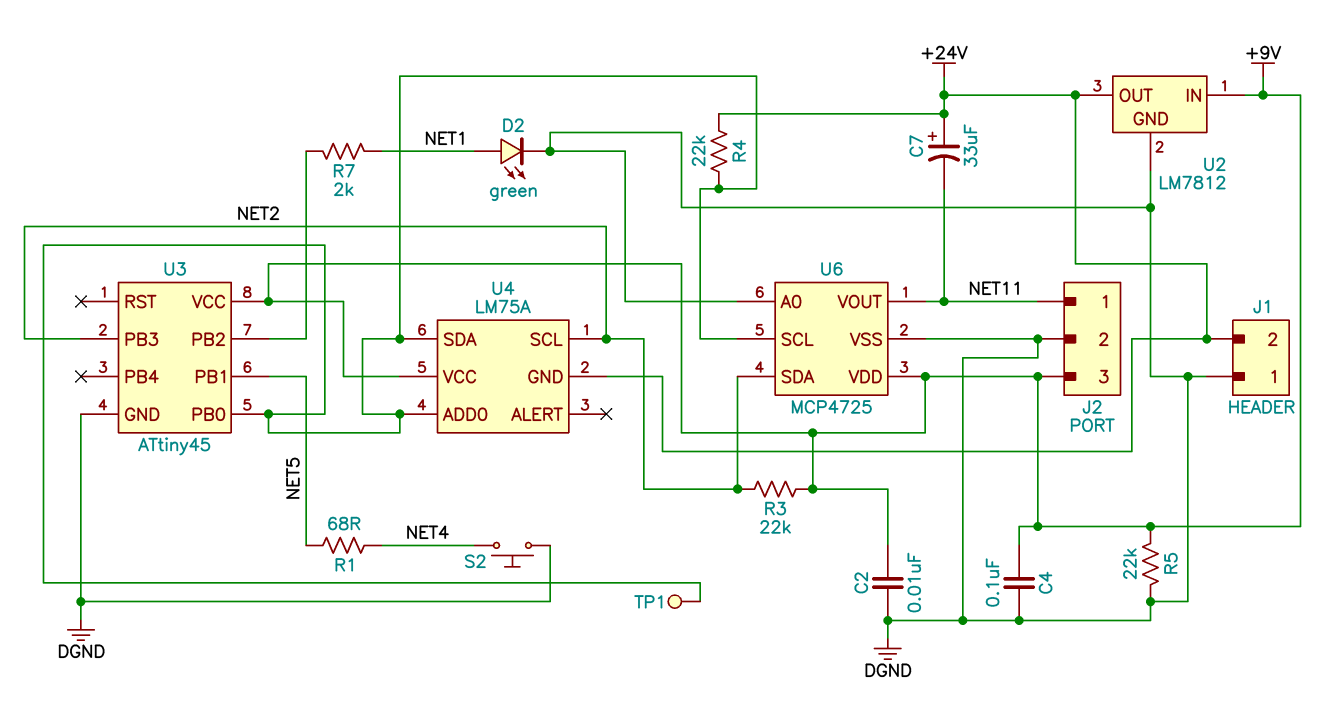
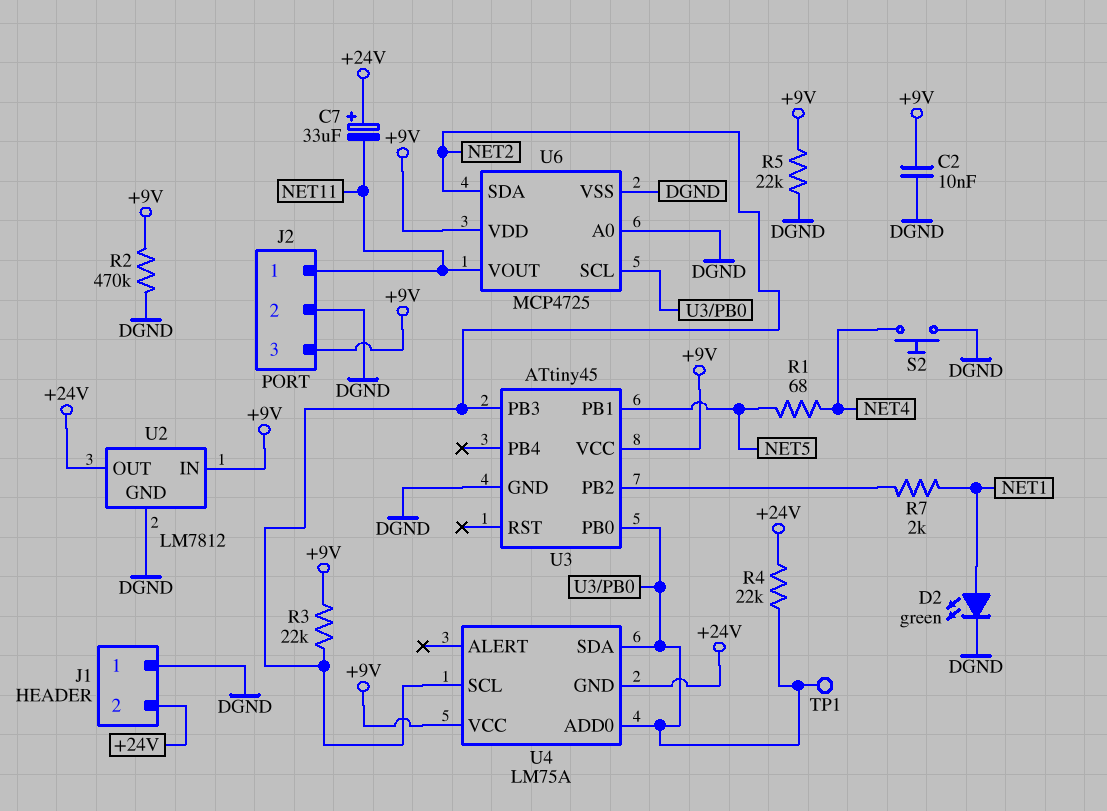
C4: 100nF (+9V, DGND) -> none
R2: none -> 470k (+9V, DGND)

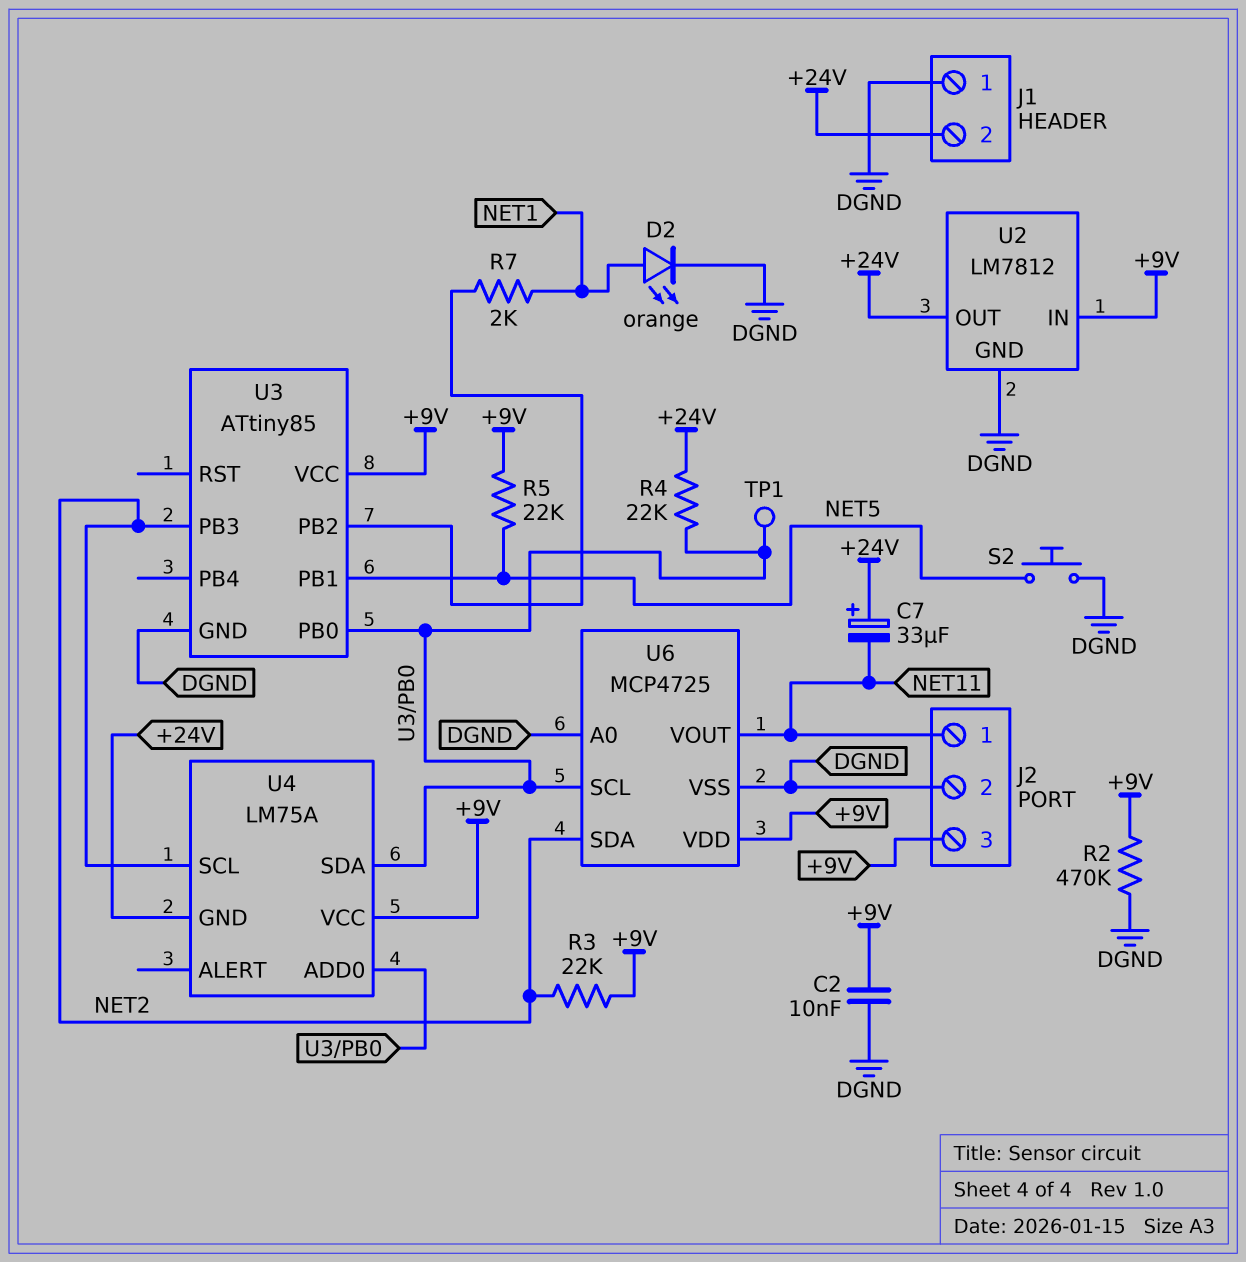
D2: LED green (A NET1, K DGND) -> LED orange (A NET1, K DGND)
R1: 68 (NET4, NET5) -> none
R5: 22k (+9V, DGND) -> 22k (+9V, NET5)
S2: button (DGND, NET4) -> button (DGND, NET5)
U3: ATtiny45 -> ATtiny85

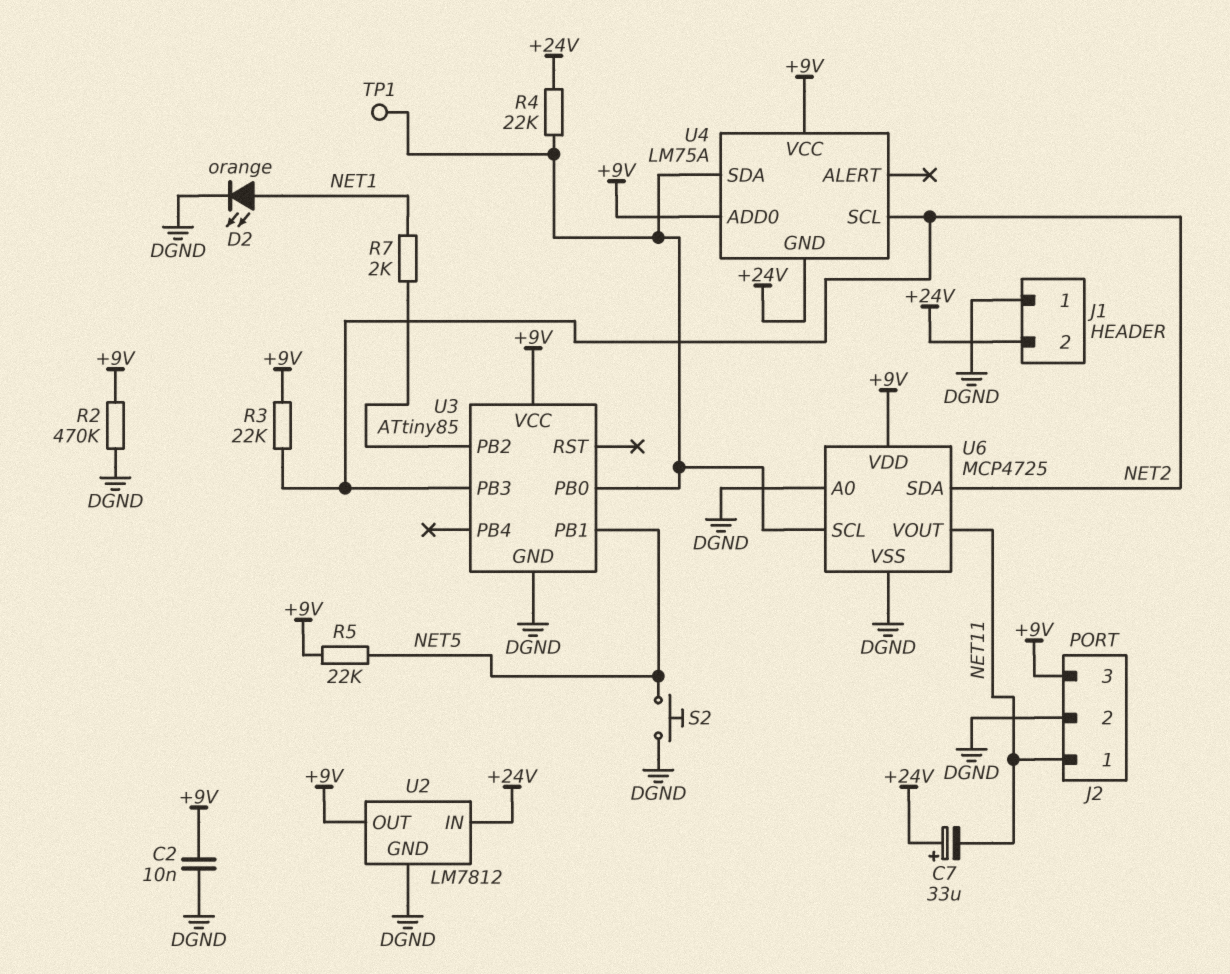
U2 pin IN: +9V -> +24V
U2 pin OUT: +24V -> +9V
U4 pin ADD0: U3/PB0 -> +9V

